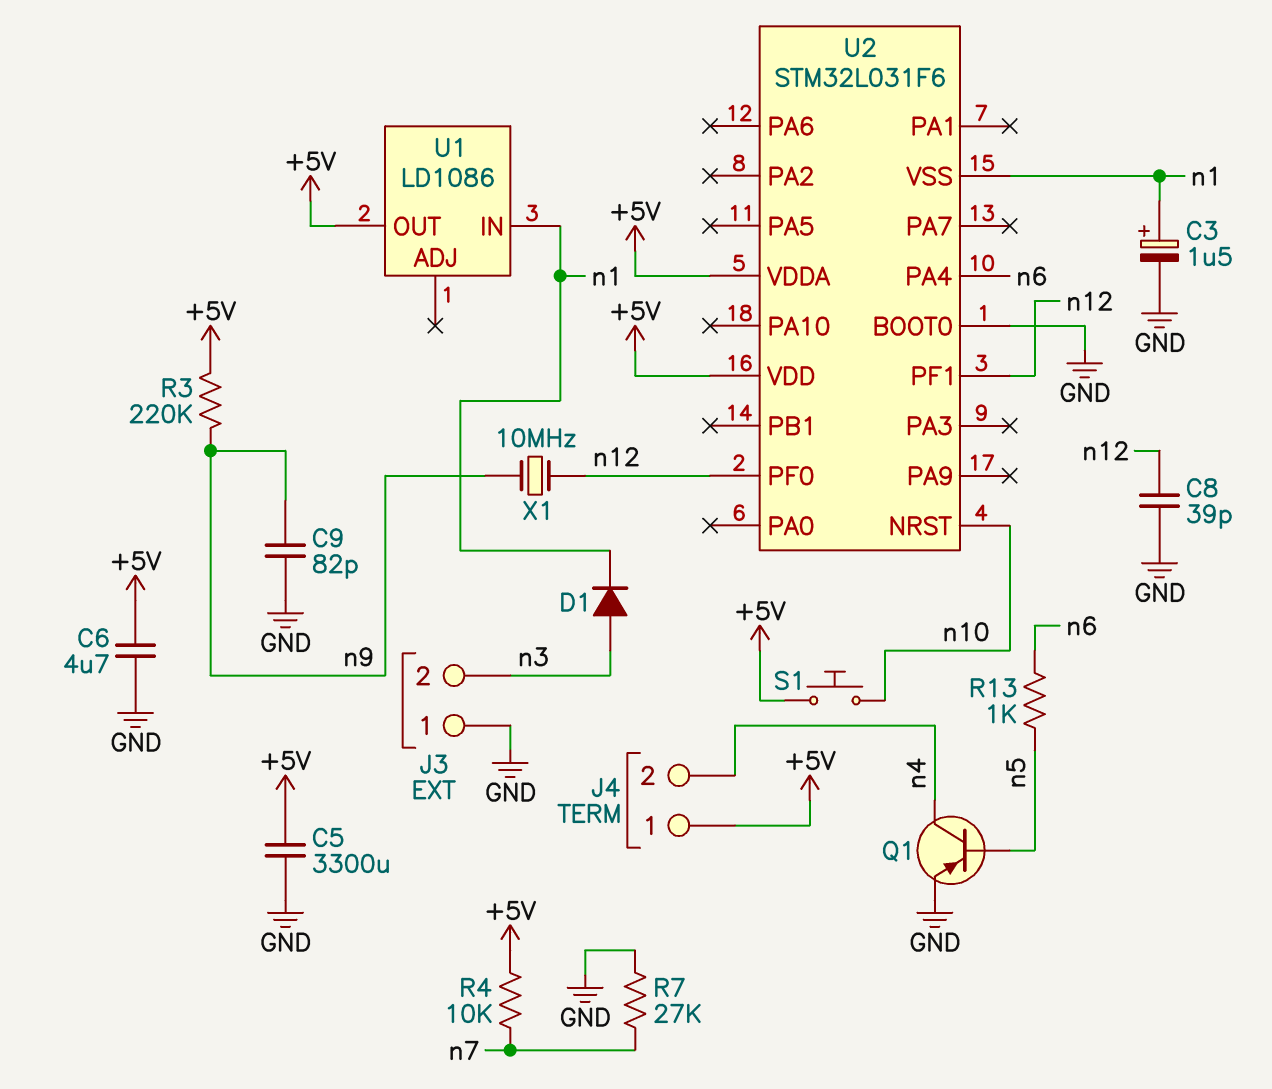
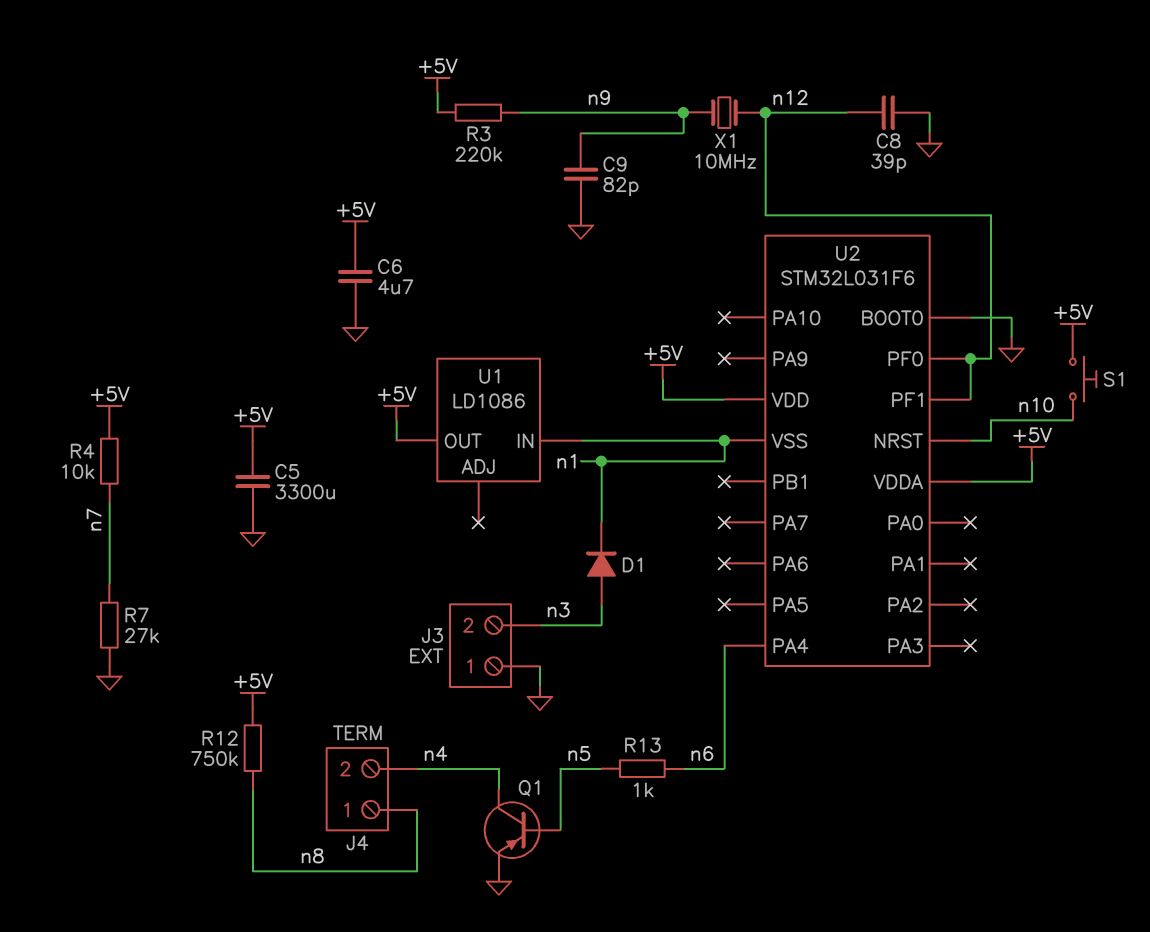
C3: 1.5uF (plus n1, minus GND) -> none
J4 pin 1: +5V -> n8
R12: none -> 750k (+5V, n8)

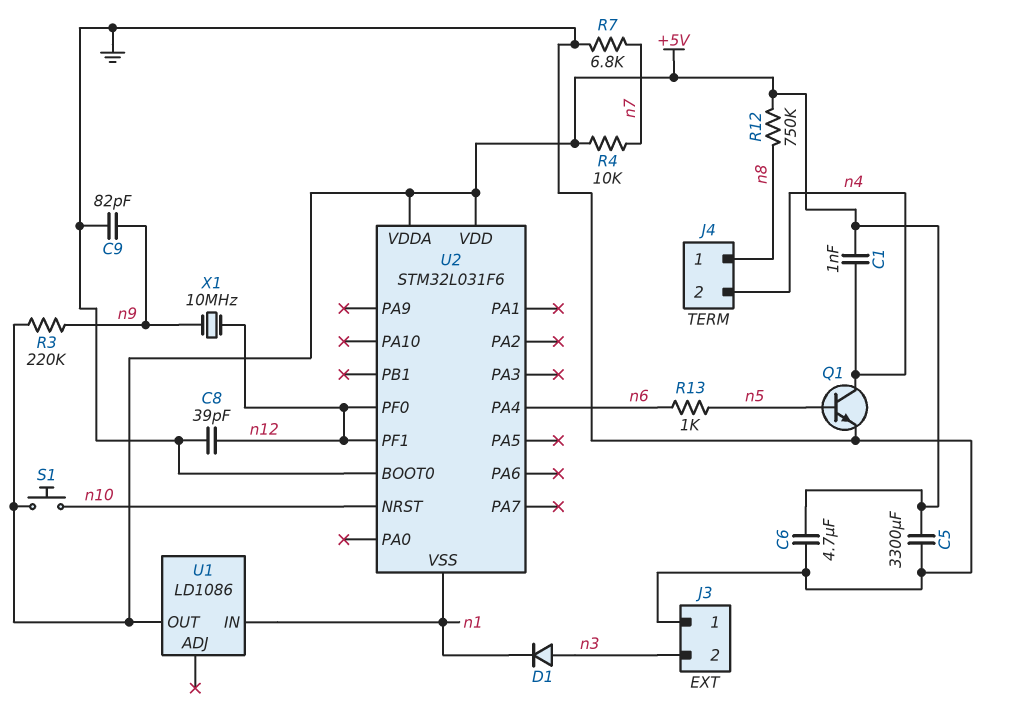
C1: none -> 1nF (+5V, n4)
Q1: PNP (B n5, C n4, E GND) -> NPN (B n5, C n4, E GND)
R7: 27k (GND, n7) -> 6.8k (GND, n7)

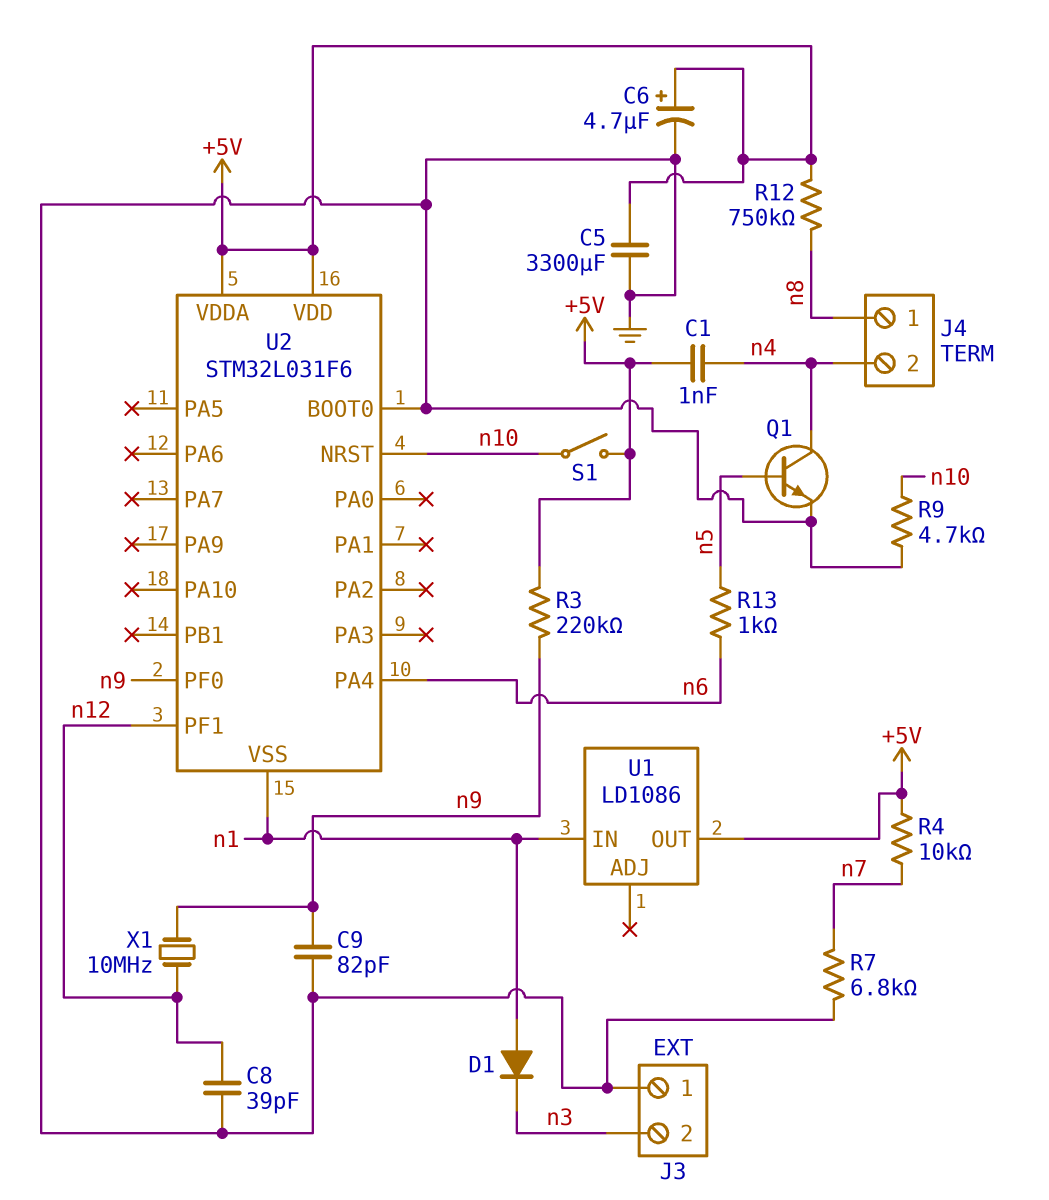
C6: 4.7uF (+5V, GND) -> 4.7uF (plus +5V, minus GND)
D1: diode (A n3, K n1) -> diode (A n1, K n3)
R9: none -> 4.7k (GND, n10)
S1: button (+5V, n10) -> switch (+5V, n10)
U2 pin PF0: n12 -> n9

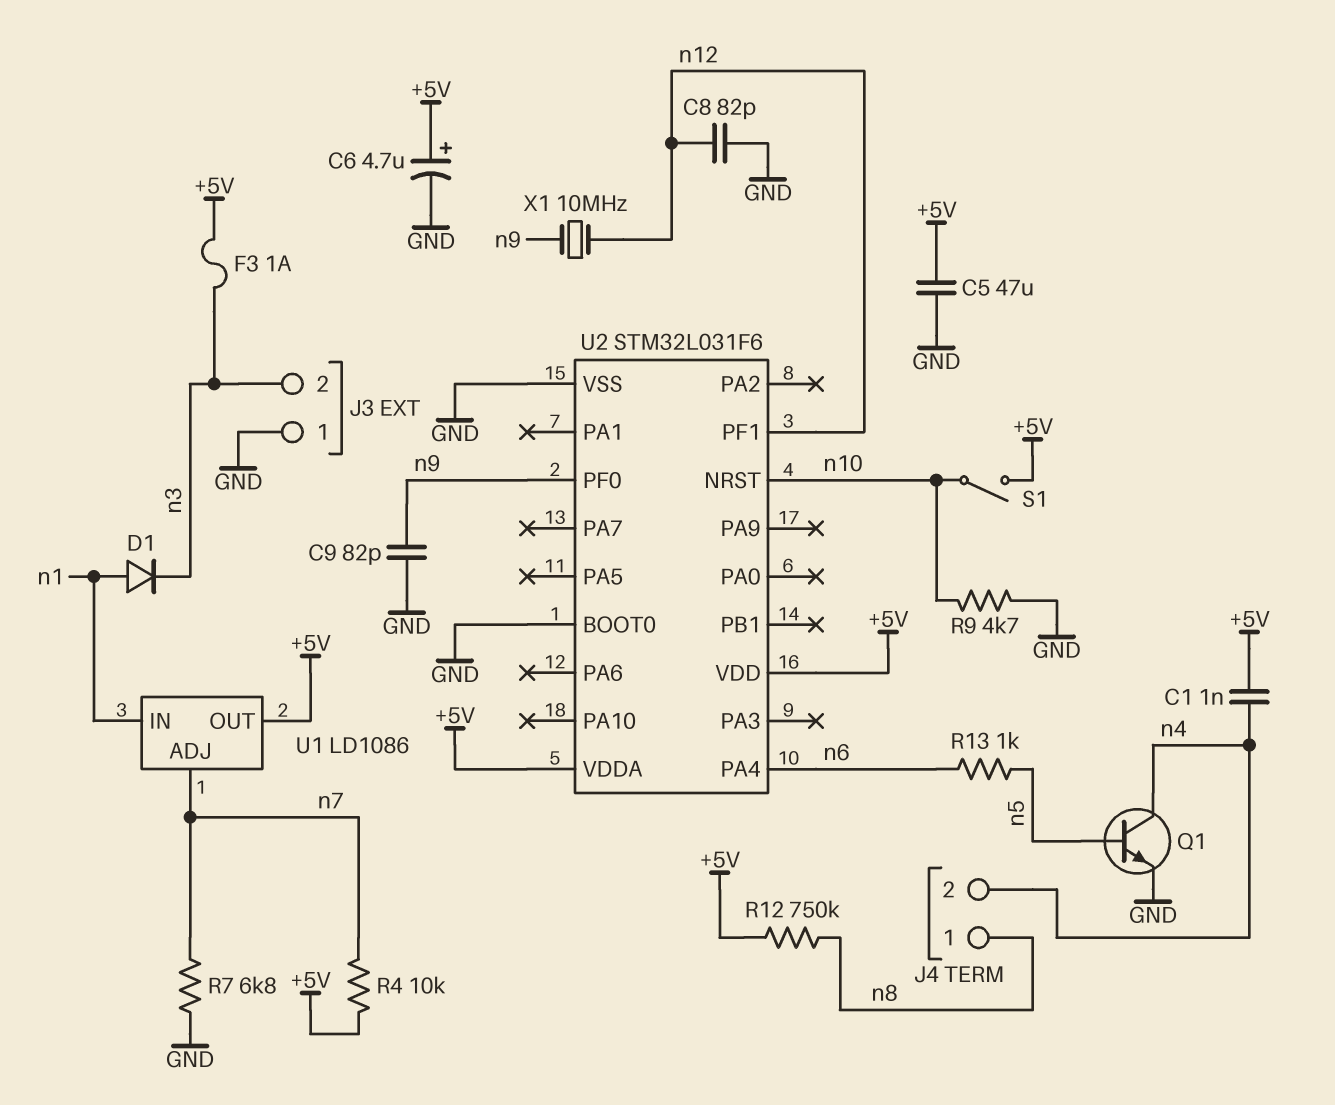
C5: 3300uF (+5V, GND) -> 47uF (+5V, GND)
C8: 39pF (GND, n12) -> 82pF (GND, n12)
F3: none -> 1A (+5V, n3)
R3: 220k (+5V, n9) -> none
U1 pin ADJ: none -> n7
U2 pin VSS: n1 -> GND

